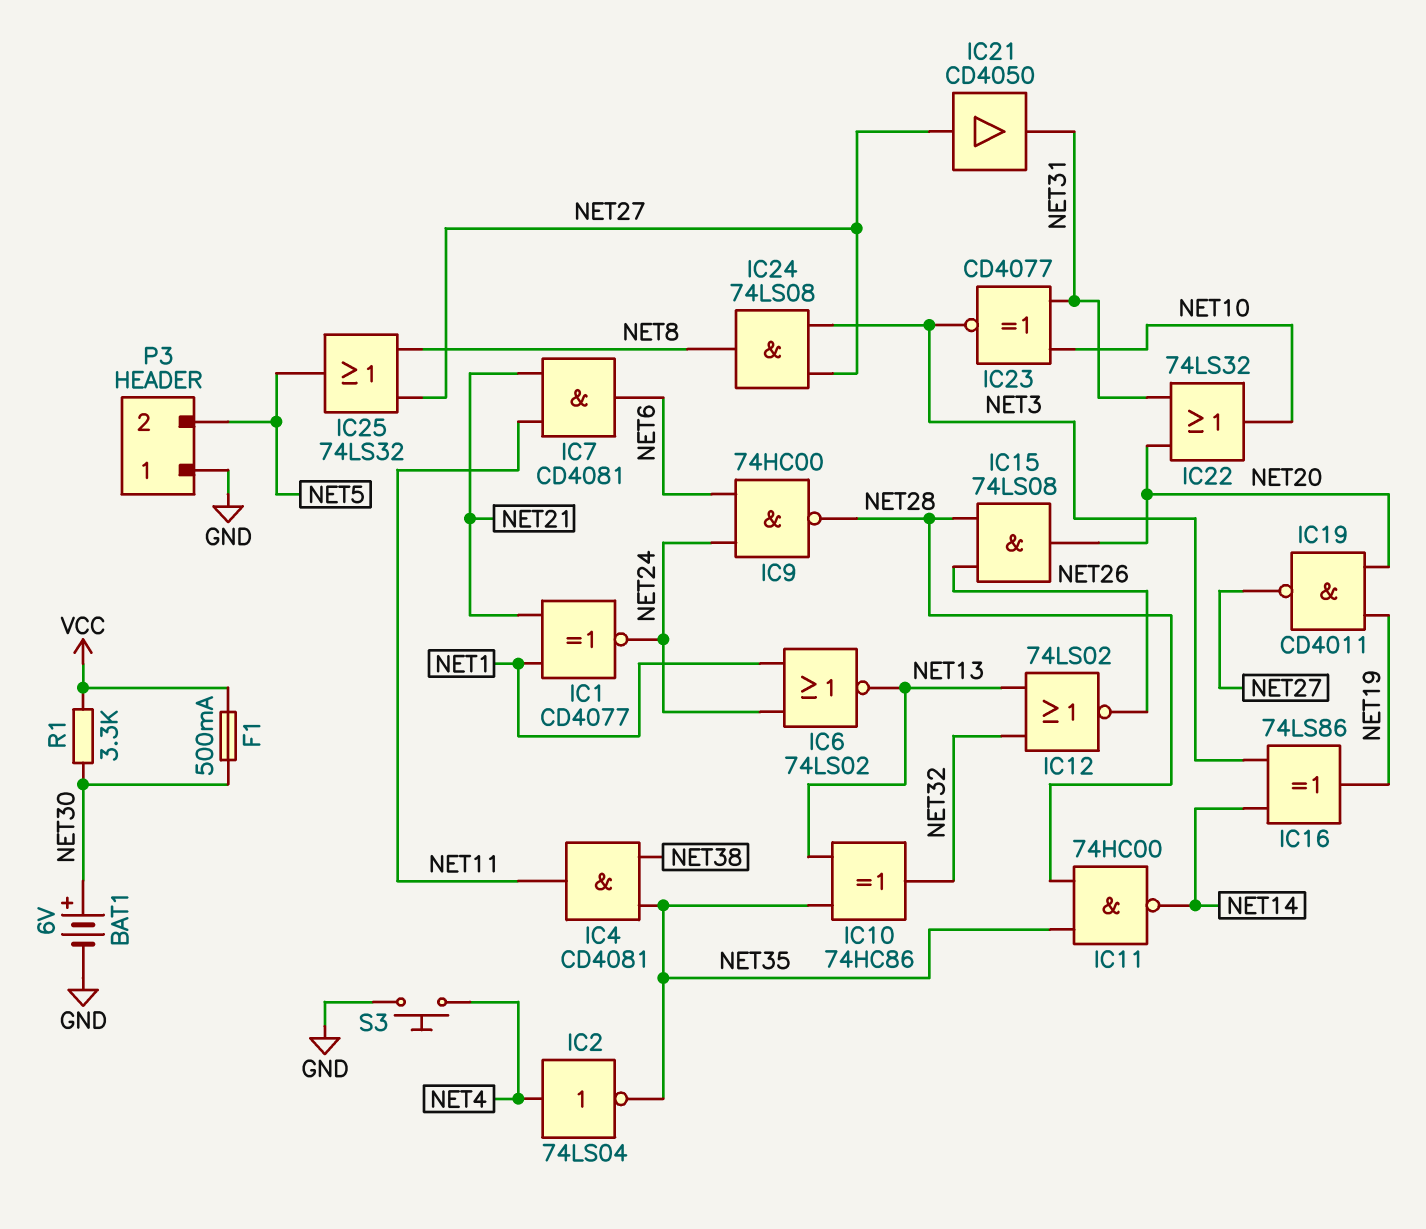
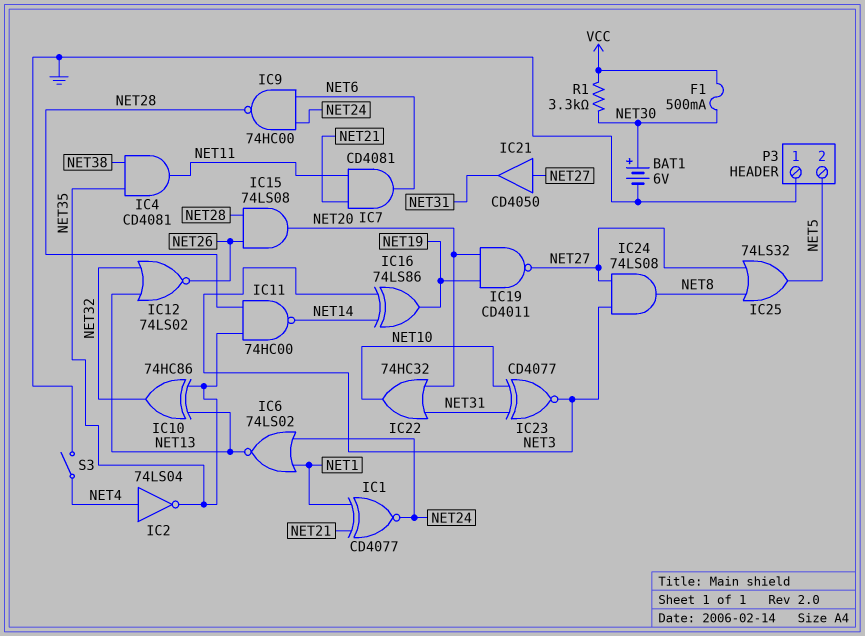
IC22: OR 74LS32 (in NET20, in NET31, out NET10) -> OR 74HC32 (in NET20, in NET31, out NET10)
S3: button (GND, NET4) -> switch (GND, NET4)

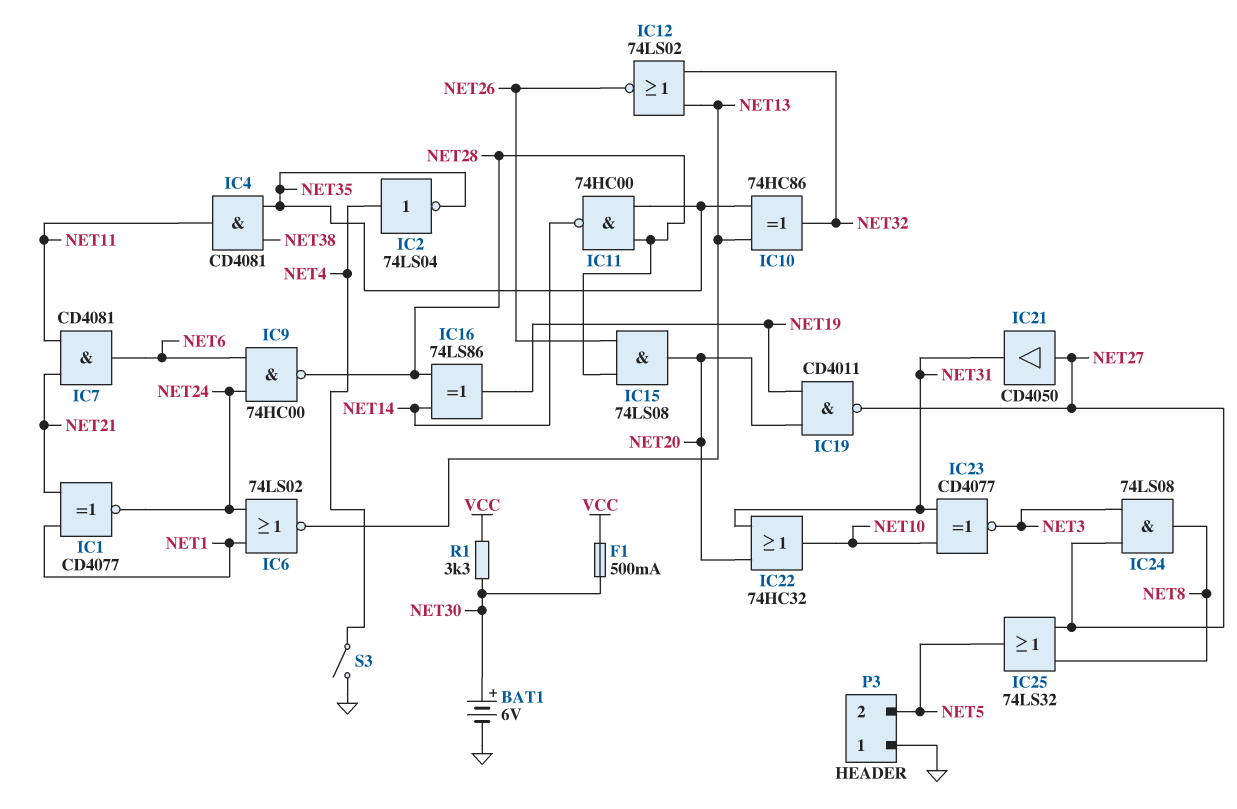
IC16: XOR 74LS86 (in NET3, in NET14, out NET19) -> XOR 74LS86 (in NET14, in NET28, out NET19)

